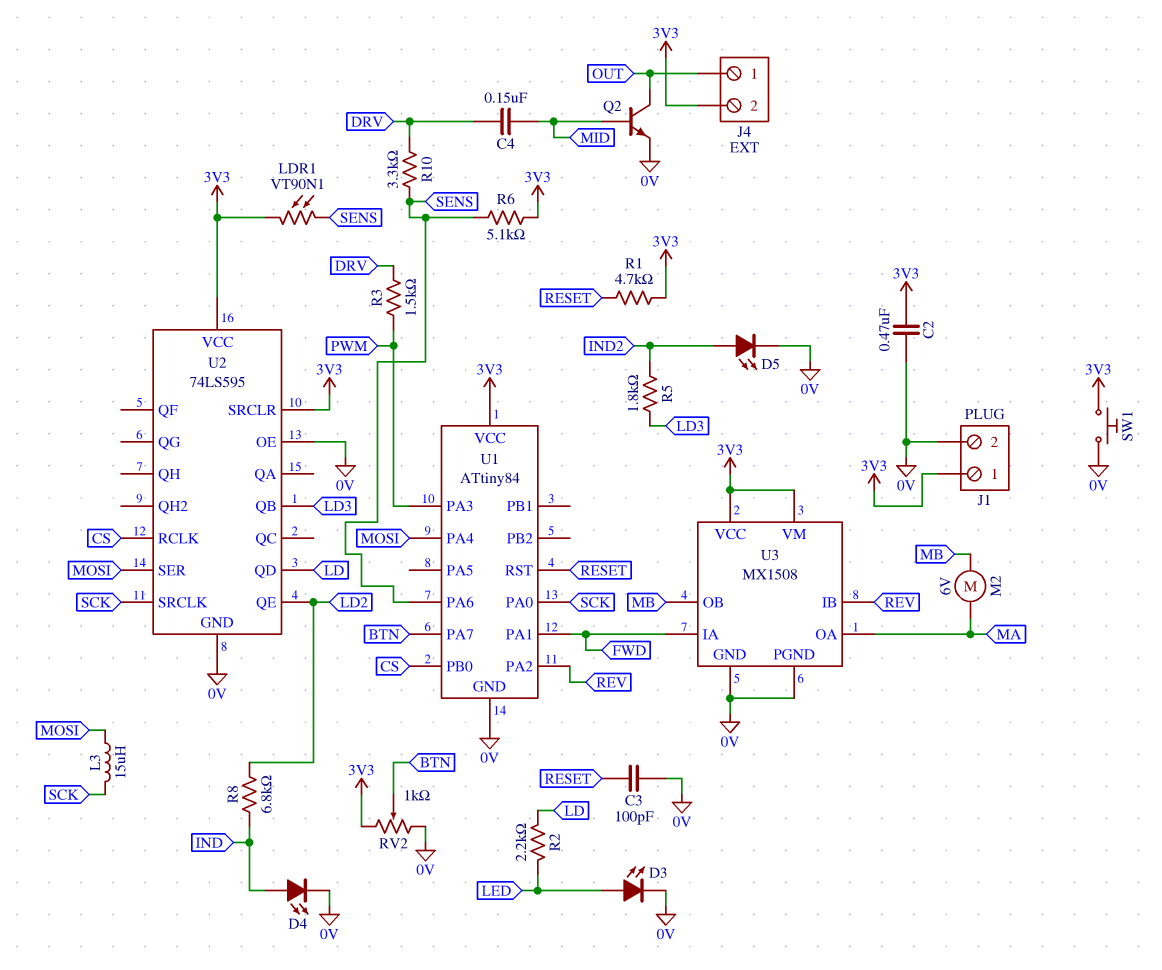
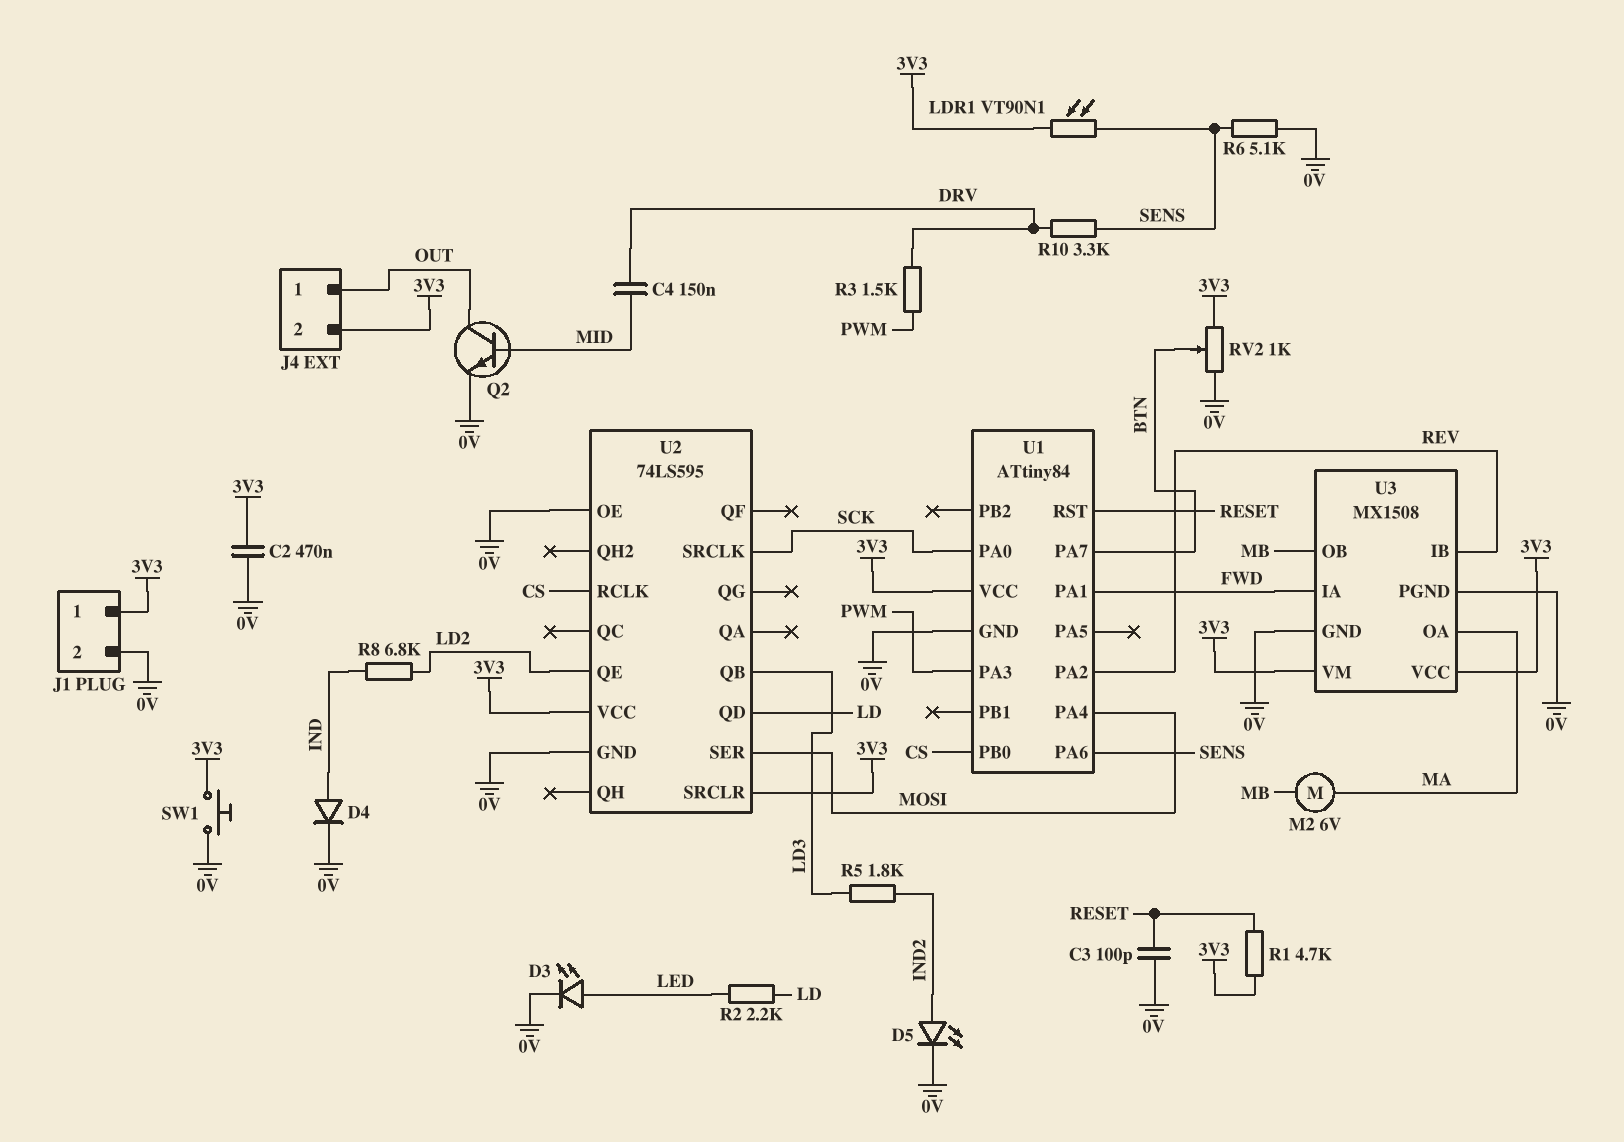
D4: LED (A IND, K 0V) -> diode (A IND, K 0V)
L3: 15uH (MOSI, SCK) -> none
R6: 5.1k (3V3, SENS) -> 5.1k (0V, SENS)

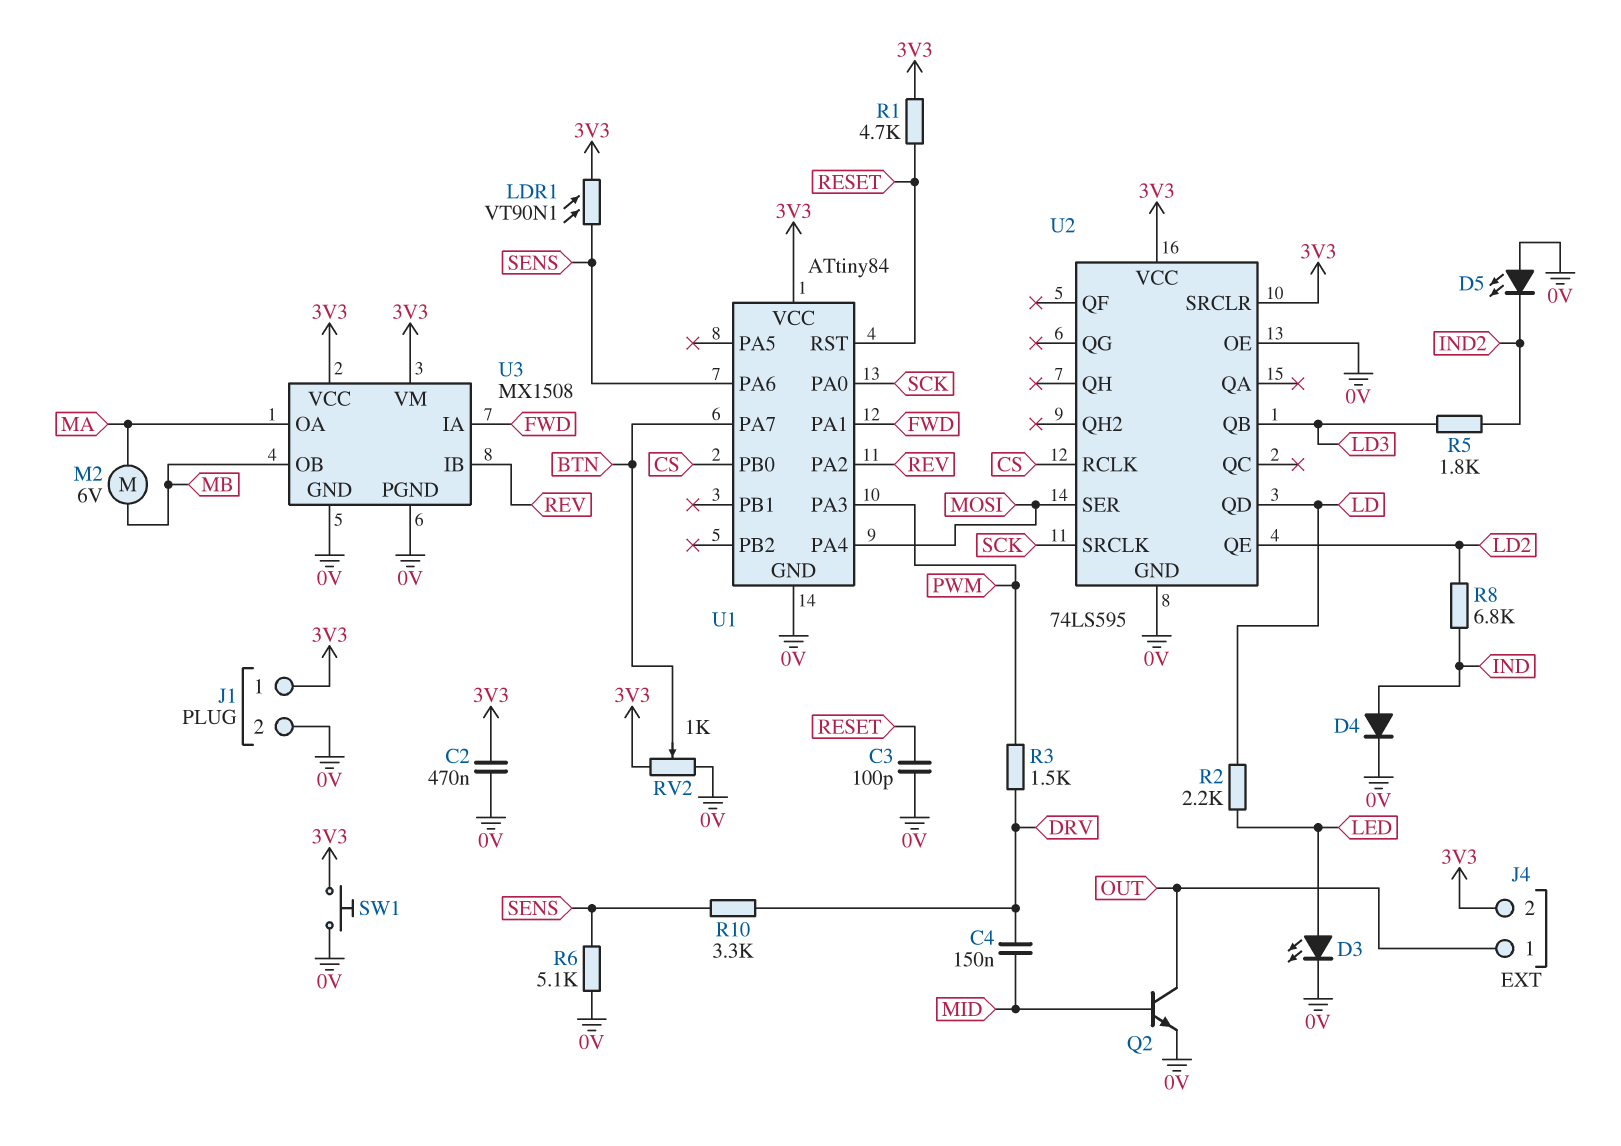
D5: LED (A IND2, K 0V) -> LED (A 0V, K IND2)

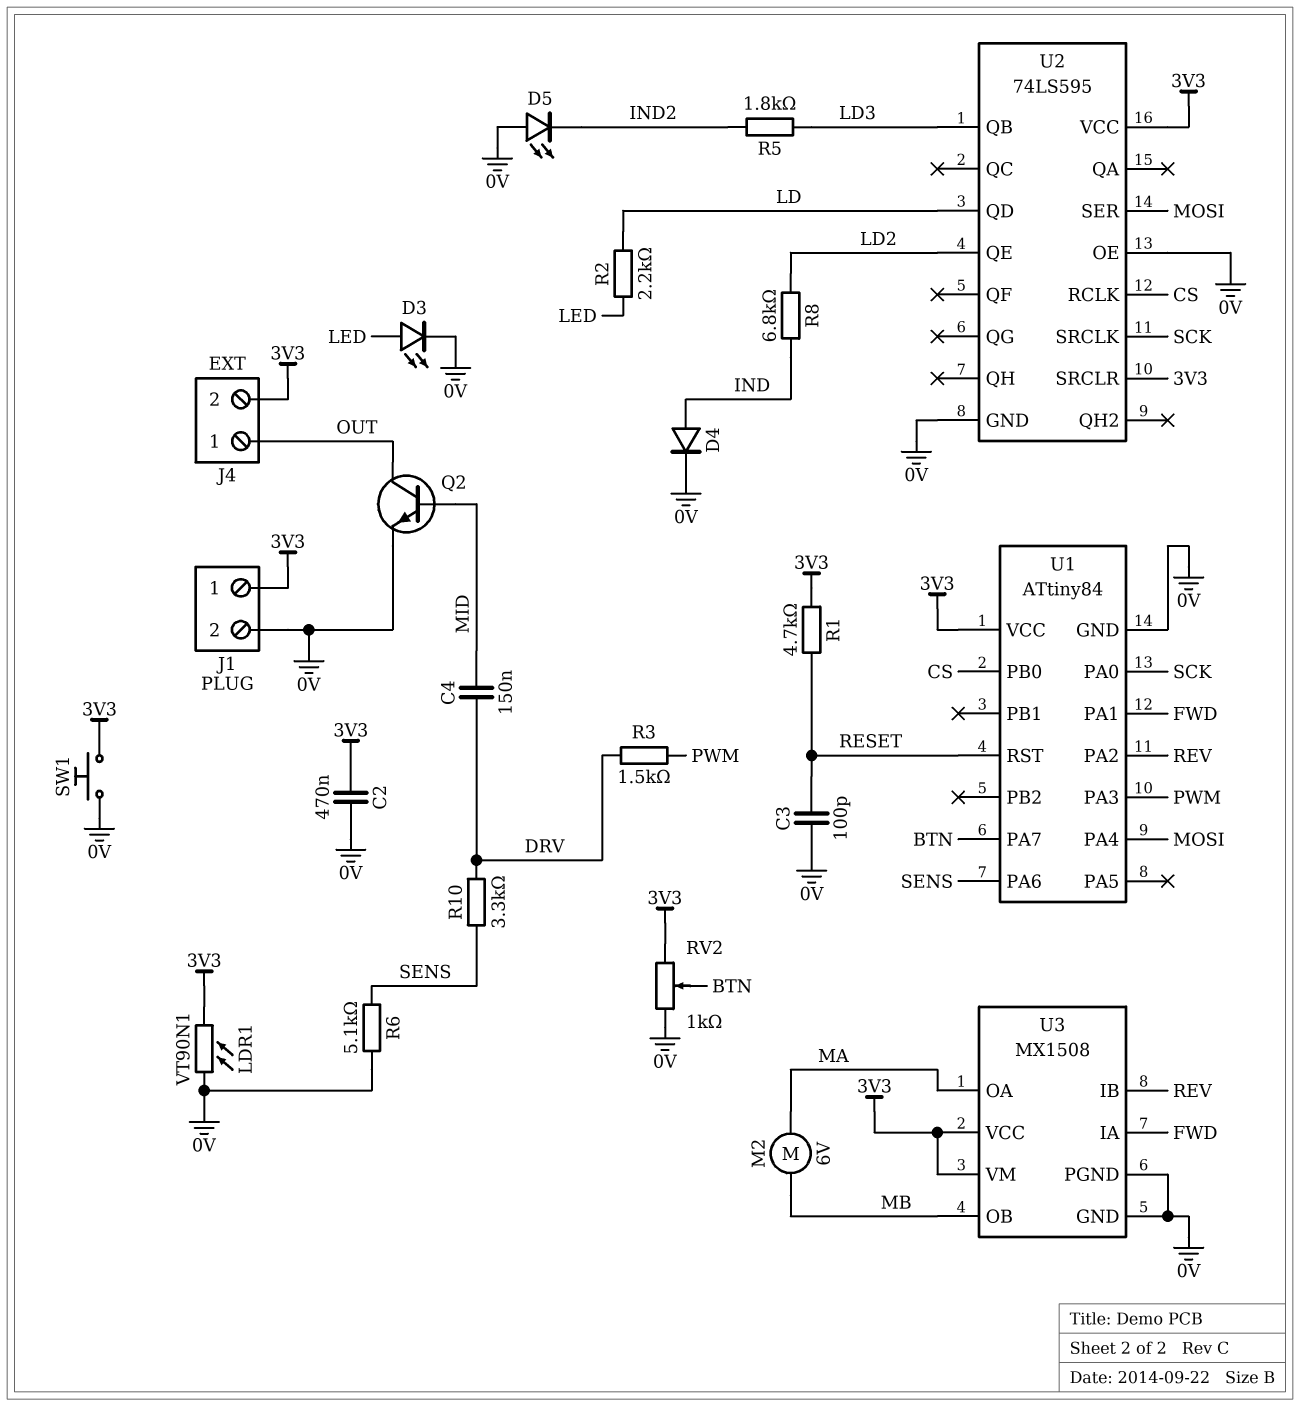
LDR1: VT90N1 (3V3, SENS) -> VT90N1 (0V, 3V3)

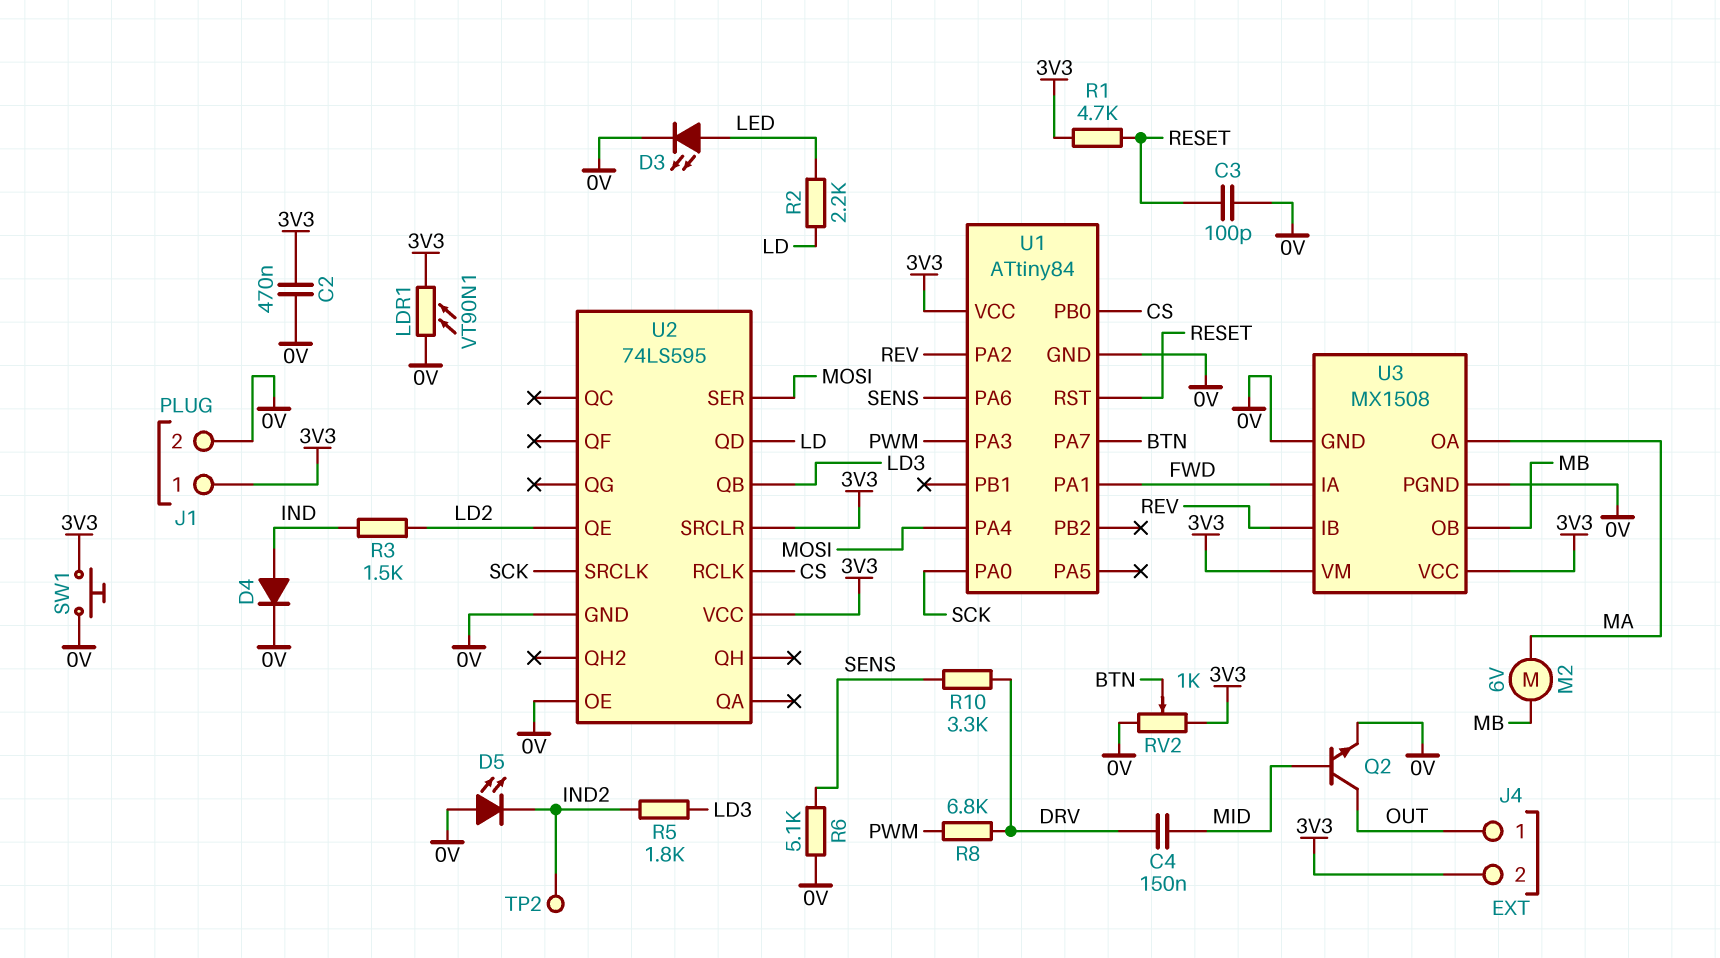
R3: 1.5k (DRV, PWM) -> 1.5k (IND, LD2)
R8: 6.8k (IND, LD2) -> 6.8k (DRV, PWM)
TP2: none -> test point (IND2)

